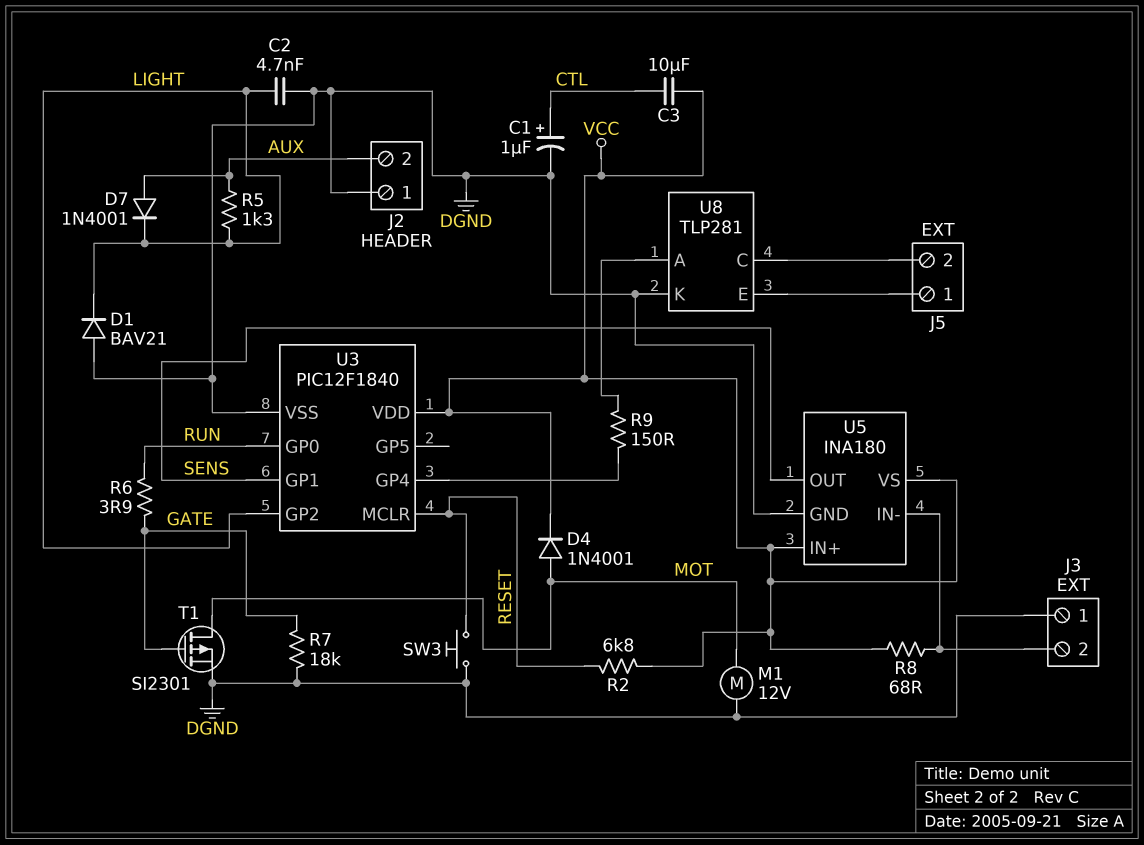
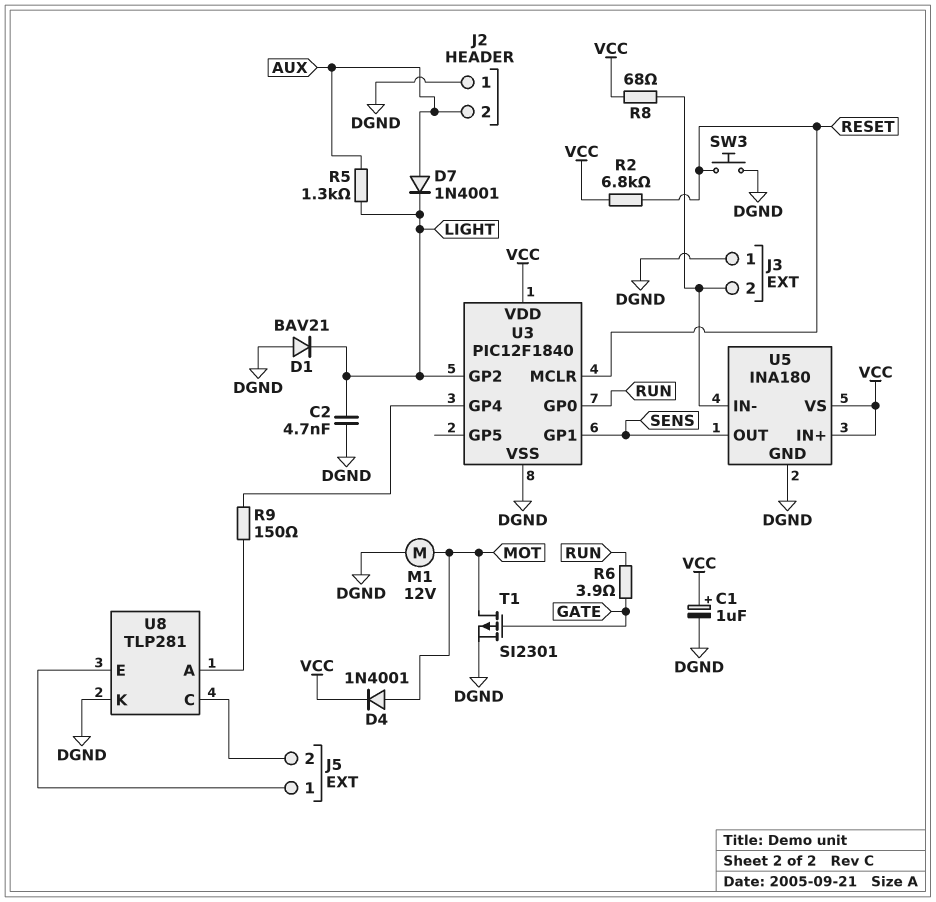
C1: 1uF (plus CTL, minus DGND) -> 1uF (plus VCC, minus DGND)
C3: 10uF (CTL, VCC) -> none
R7: 18k (DGND, GATE) -> none

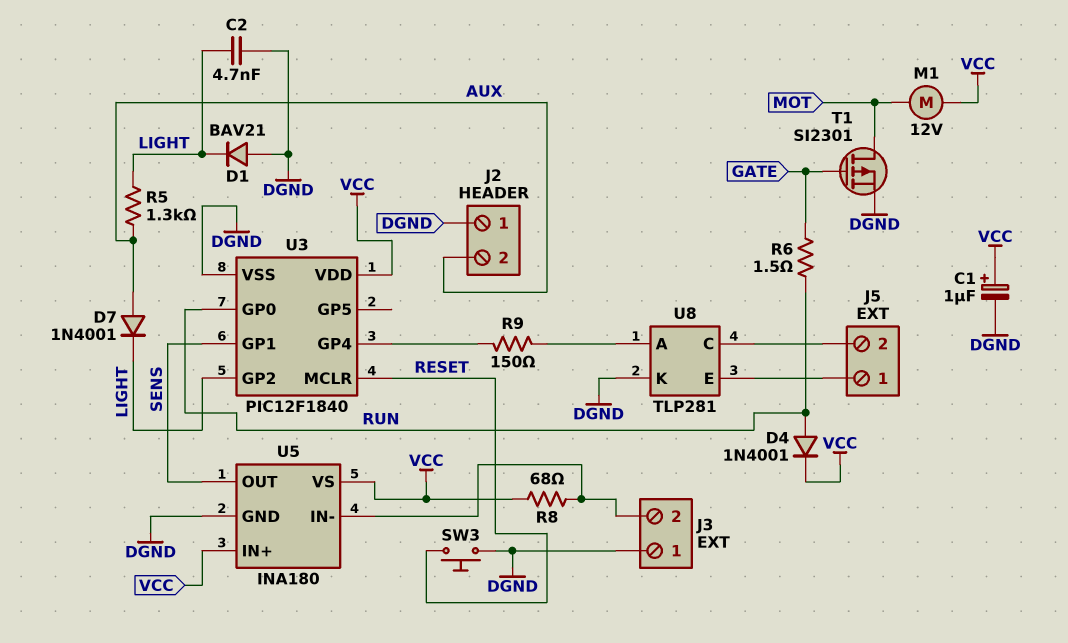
D4: diode 1N4001 (A MOT, K VCC) -> diode 1N4001 (A RUN, K VCC)
M1: motor 12V (DGND, MOT) -> motor 12V (MOT, VCC)
R2: 6.8k (RESET, VCC) -> none
R6: 3.9 (GATE, RUN) -> 1.5 (GATE, RUN)

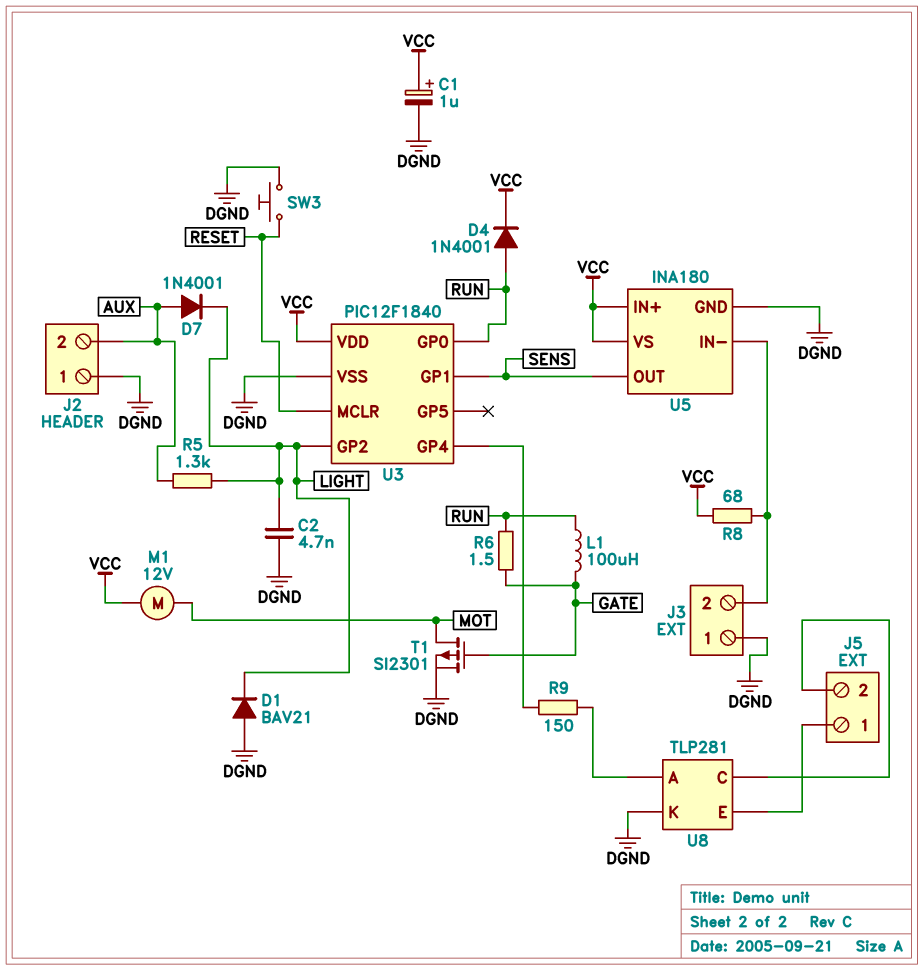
L1: none -> 100uH (GATE, RUN)

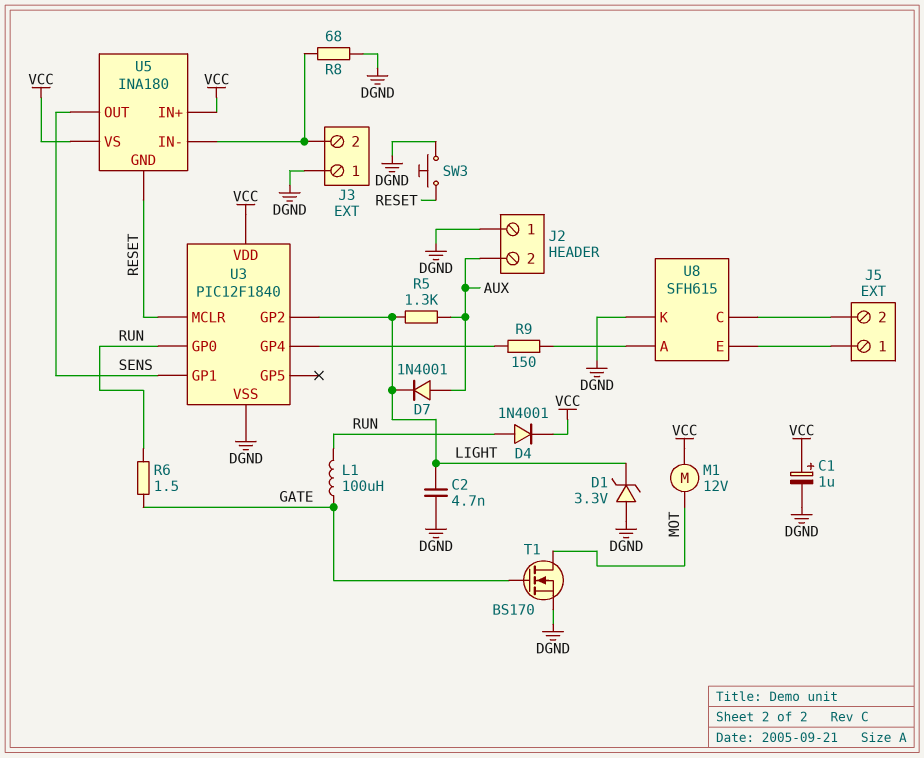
D1: diode BAV21 (A DGND, K LIGHT) -> zener 3.3V (A DGND, K LIGHT)
R8: 68 (J3/2, VCC) -> 68 (DGND, J3/2)
T1: PMOS SI2301 (G GATE, D MOT, S DGND) -> NMOS BS170 (G GATE, D MOT, S DGND)
U5 pin GND: DGND -> RESET
U8: TLP281 -> SFH615

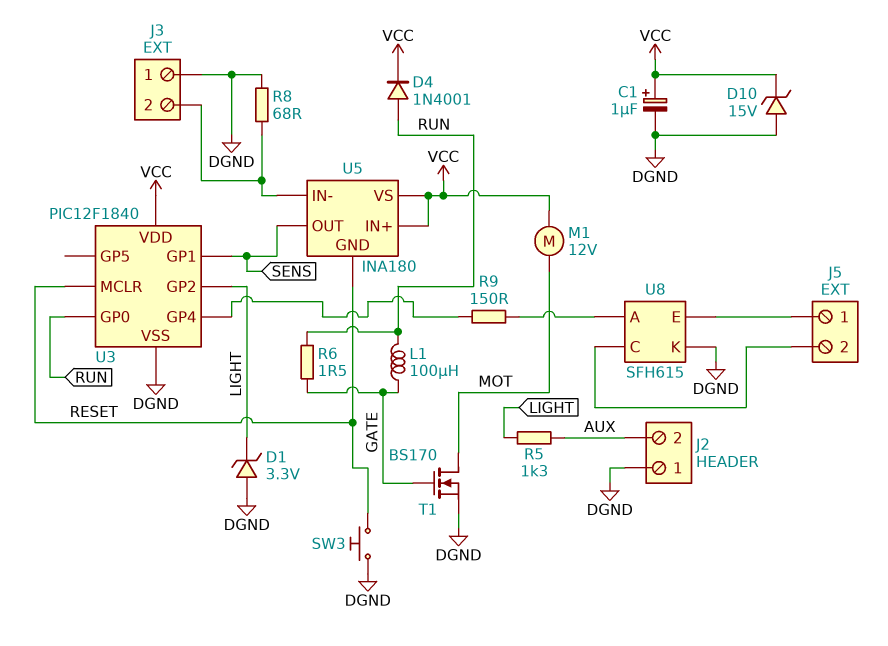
C2: 4.7nF (DGND, LIGHT) -> none
D7: diode 1N4001 (A AUX, K LIGHT) -> none
D10: none -> zener 15V (A DGND, K VCC)

